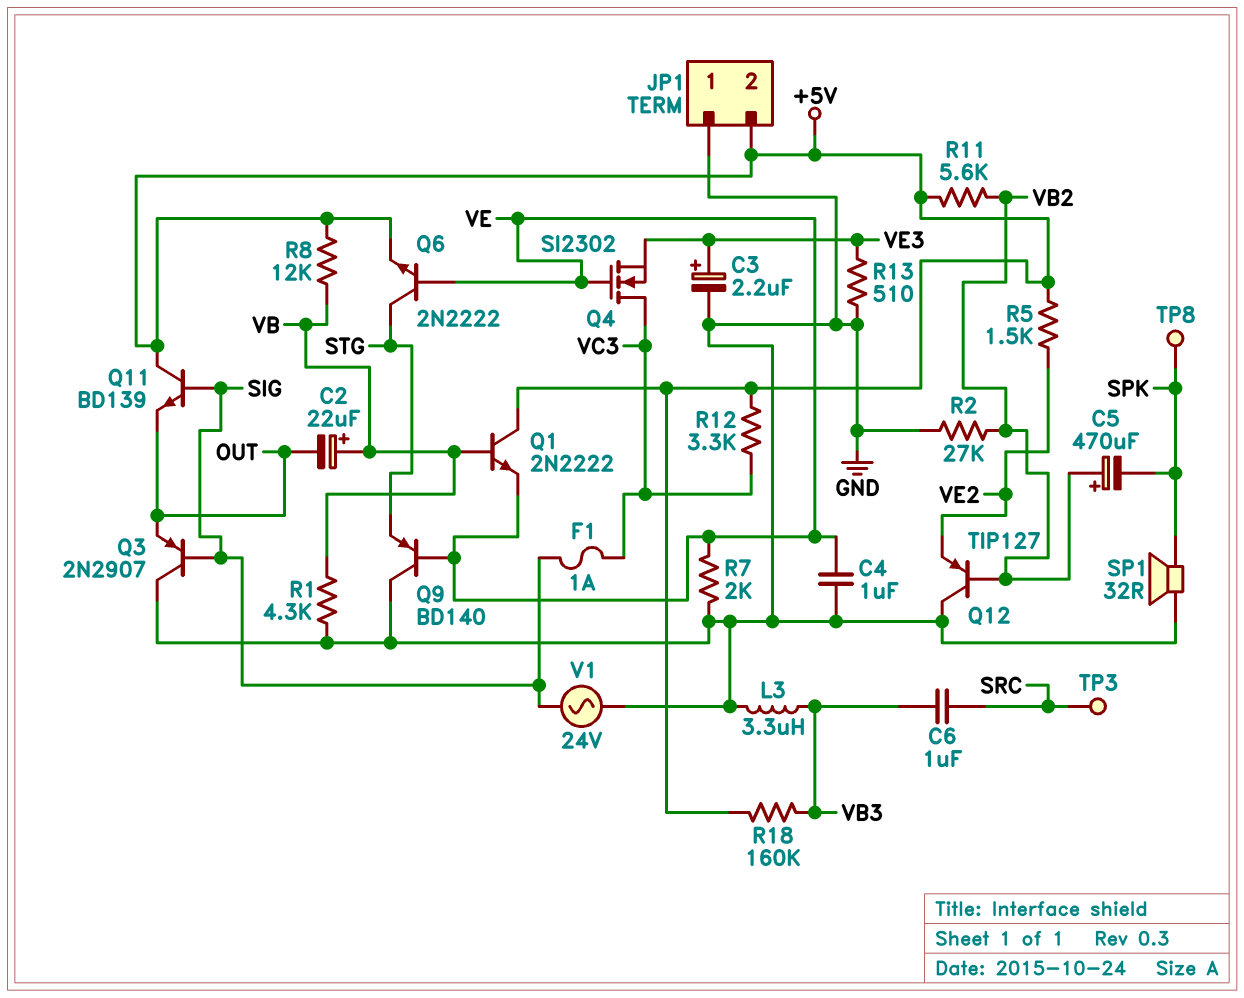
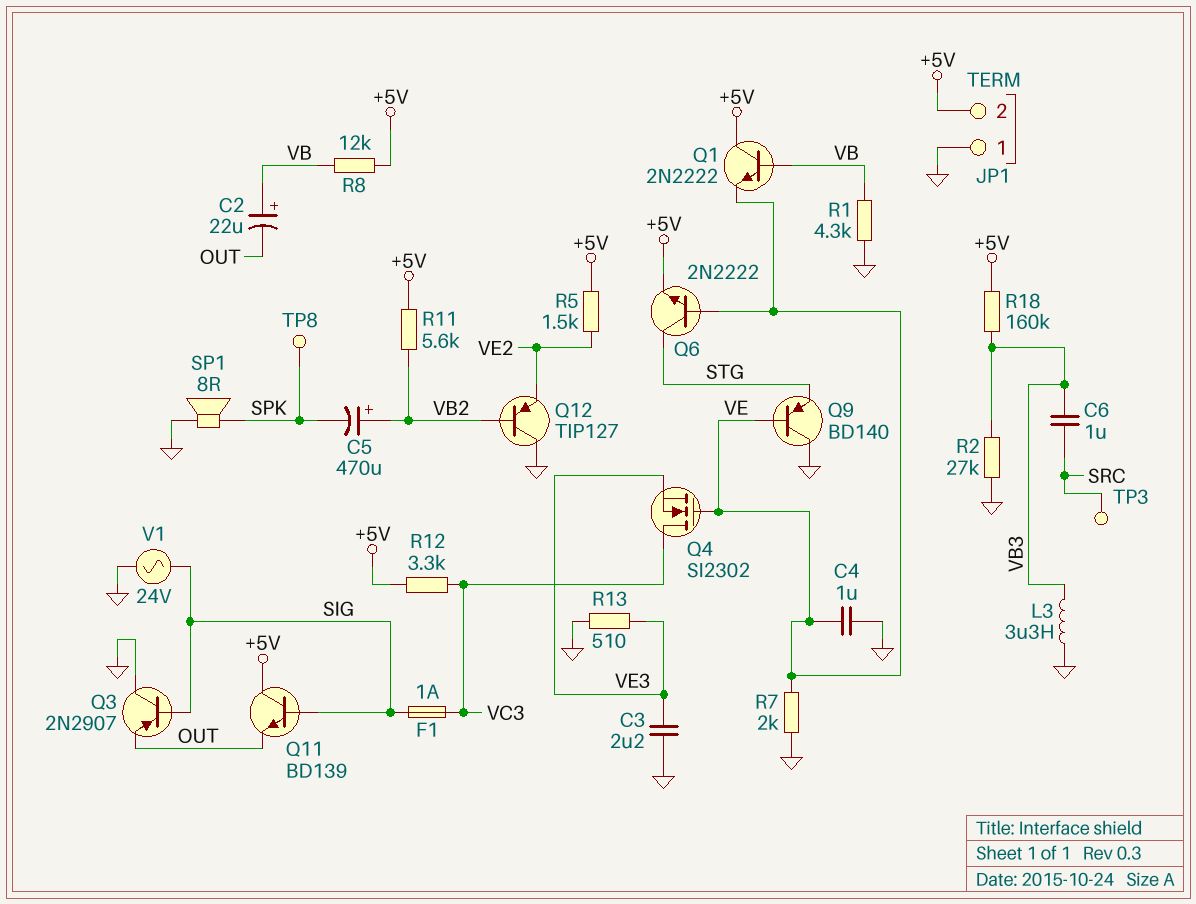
C3: 2.2uF (plus VE3, minus GND) -> 2.2uF (GND, VE3)
R2: 27k (GND, VB2) -> 27k (GND, VB3)
SP1: speaker 32R (GND, SPK) -> speaker 8R (GND, SPK)

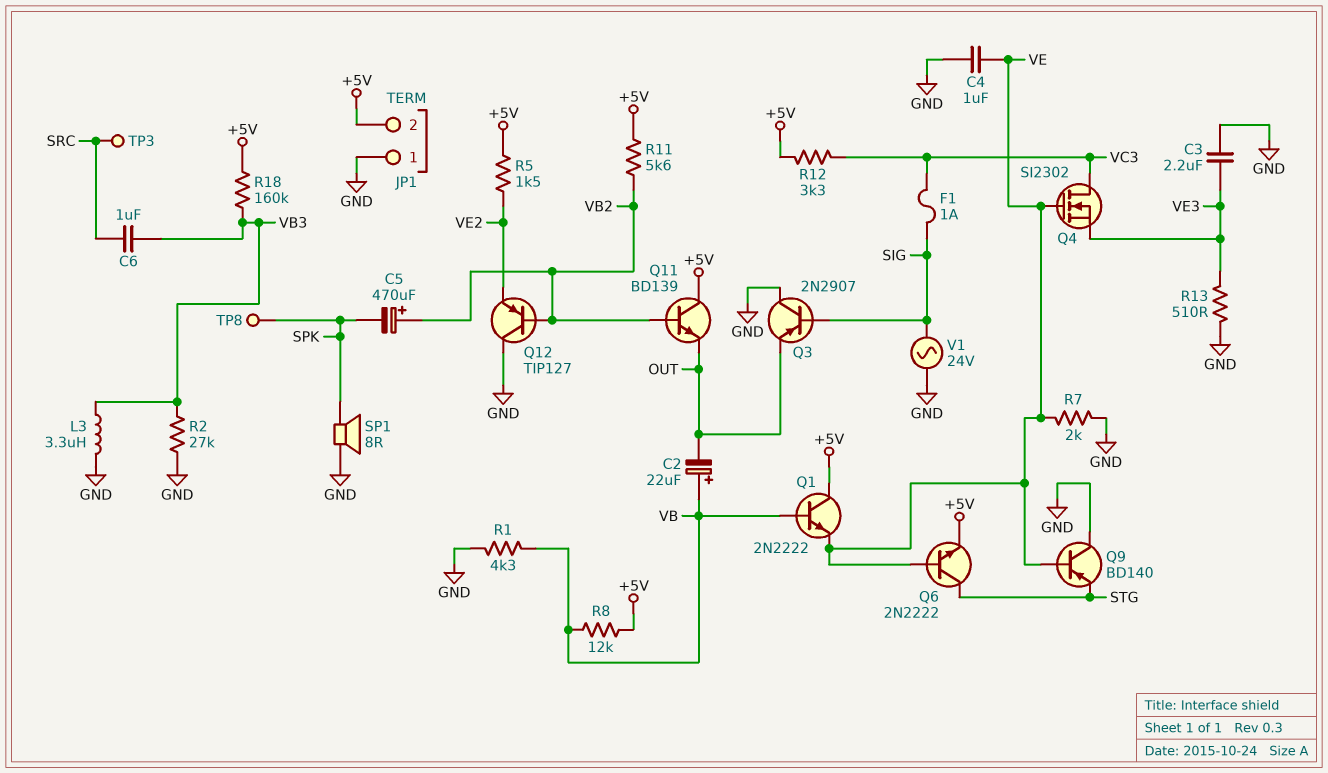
Q11: NPN BD139 (B SIG, C +5V, E OUT) -> NPN BD139 (B VB2, C +5V, E OUT)

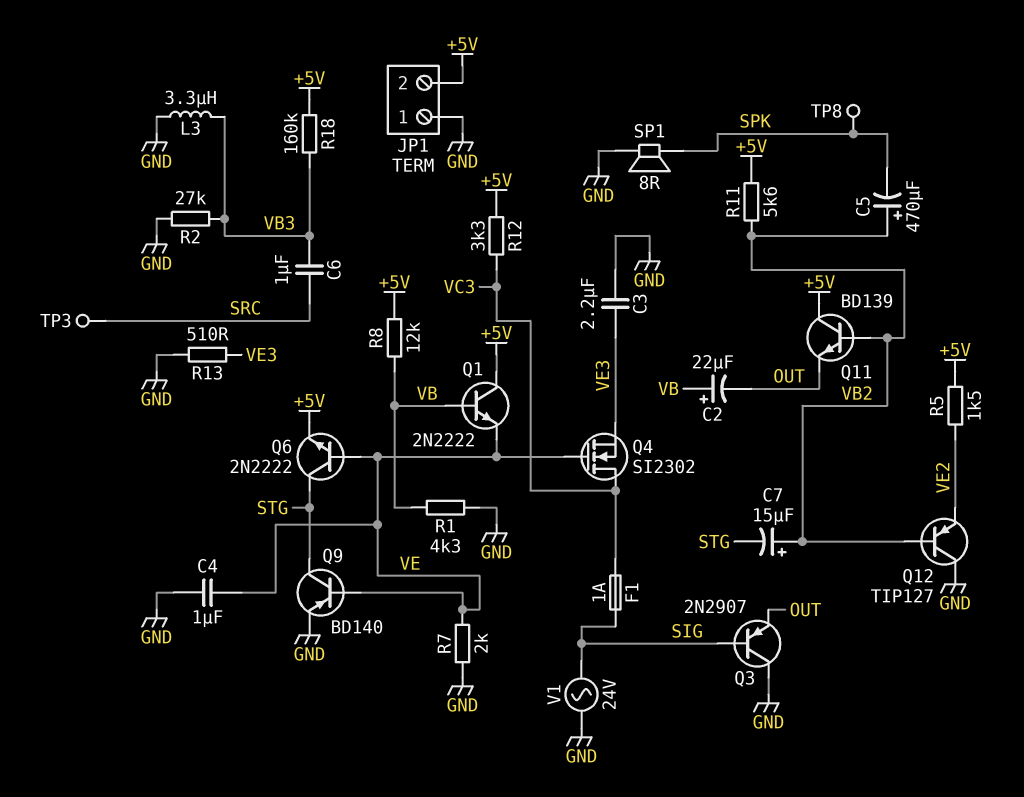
C7: none -> 15uF (plus VB2, minus STG)
Q9: PNP BD140 (B VE, C GND, E STG) -> PNP BD140 (B VE, C STG, E GND)

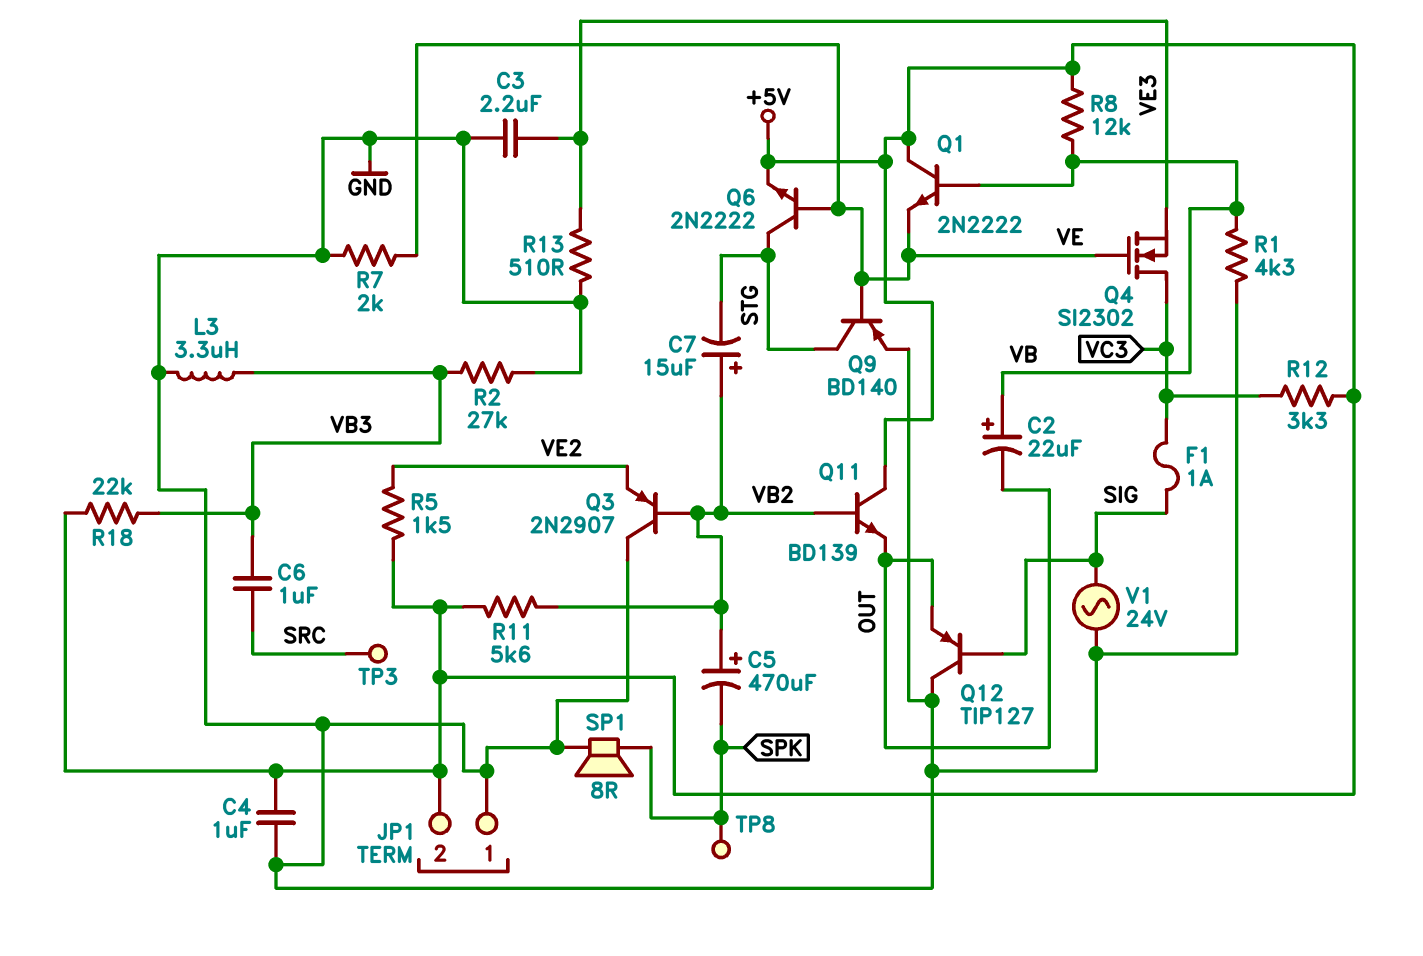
C4: 1uF (GND, VE) -> 1uF (+5V, GND)
Q3: PNP 2N2907 (B SIG, C GND, E OUT) -> PNP 2N2907 (B VB2, C GND, E VE2)
Q12: PNP TIP127 (B VB2, C GND, E VE2) -> PNP TIP127 (B SIG, C GND, E OUT)
R18: 160k (+5V, VB3) -> 22k (+5V, VB3)

